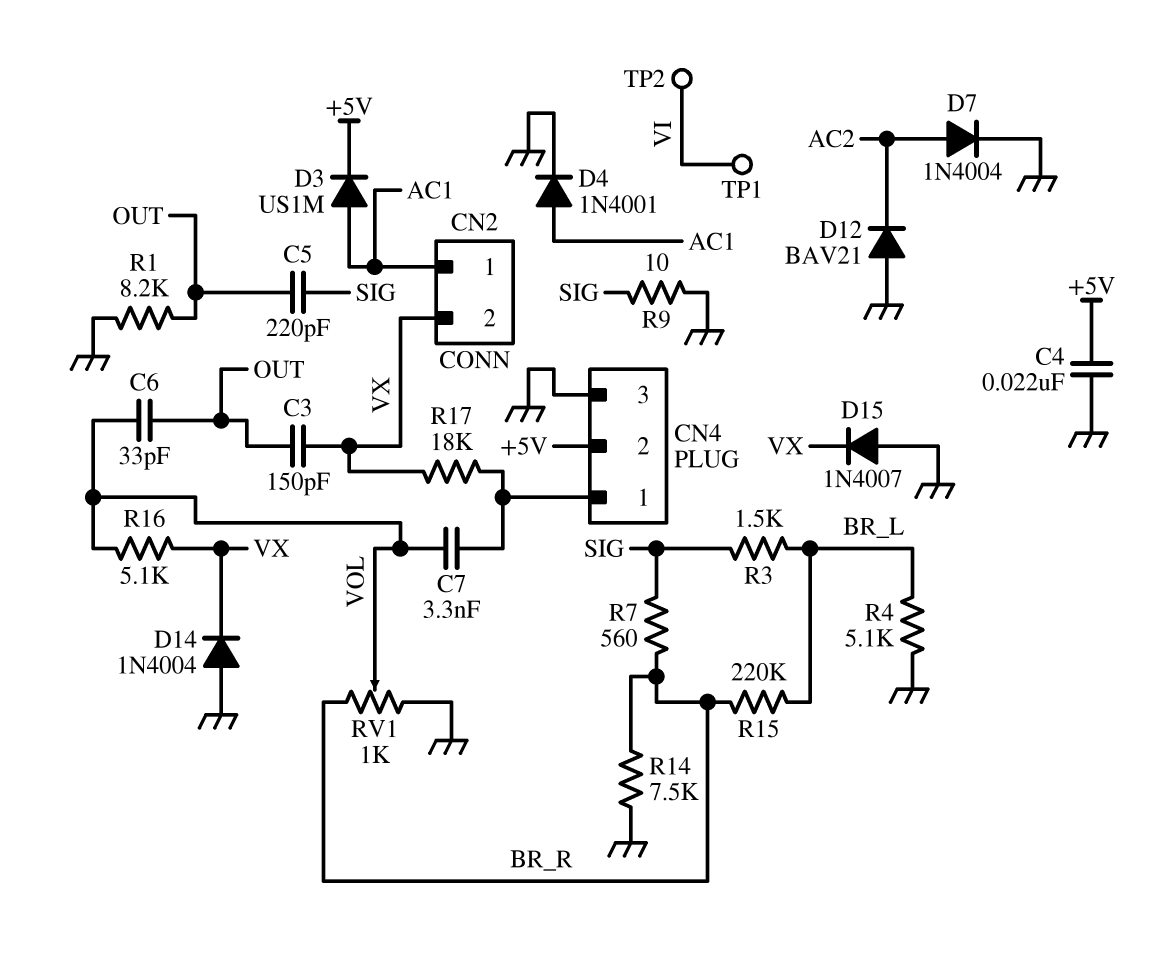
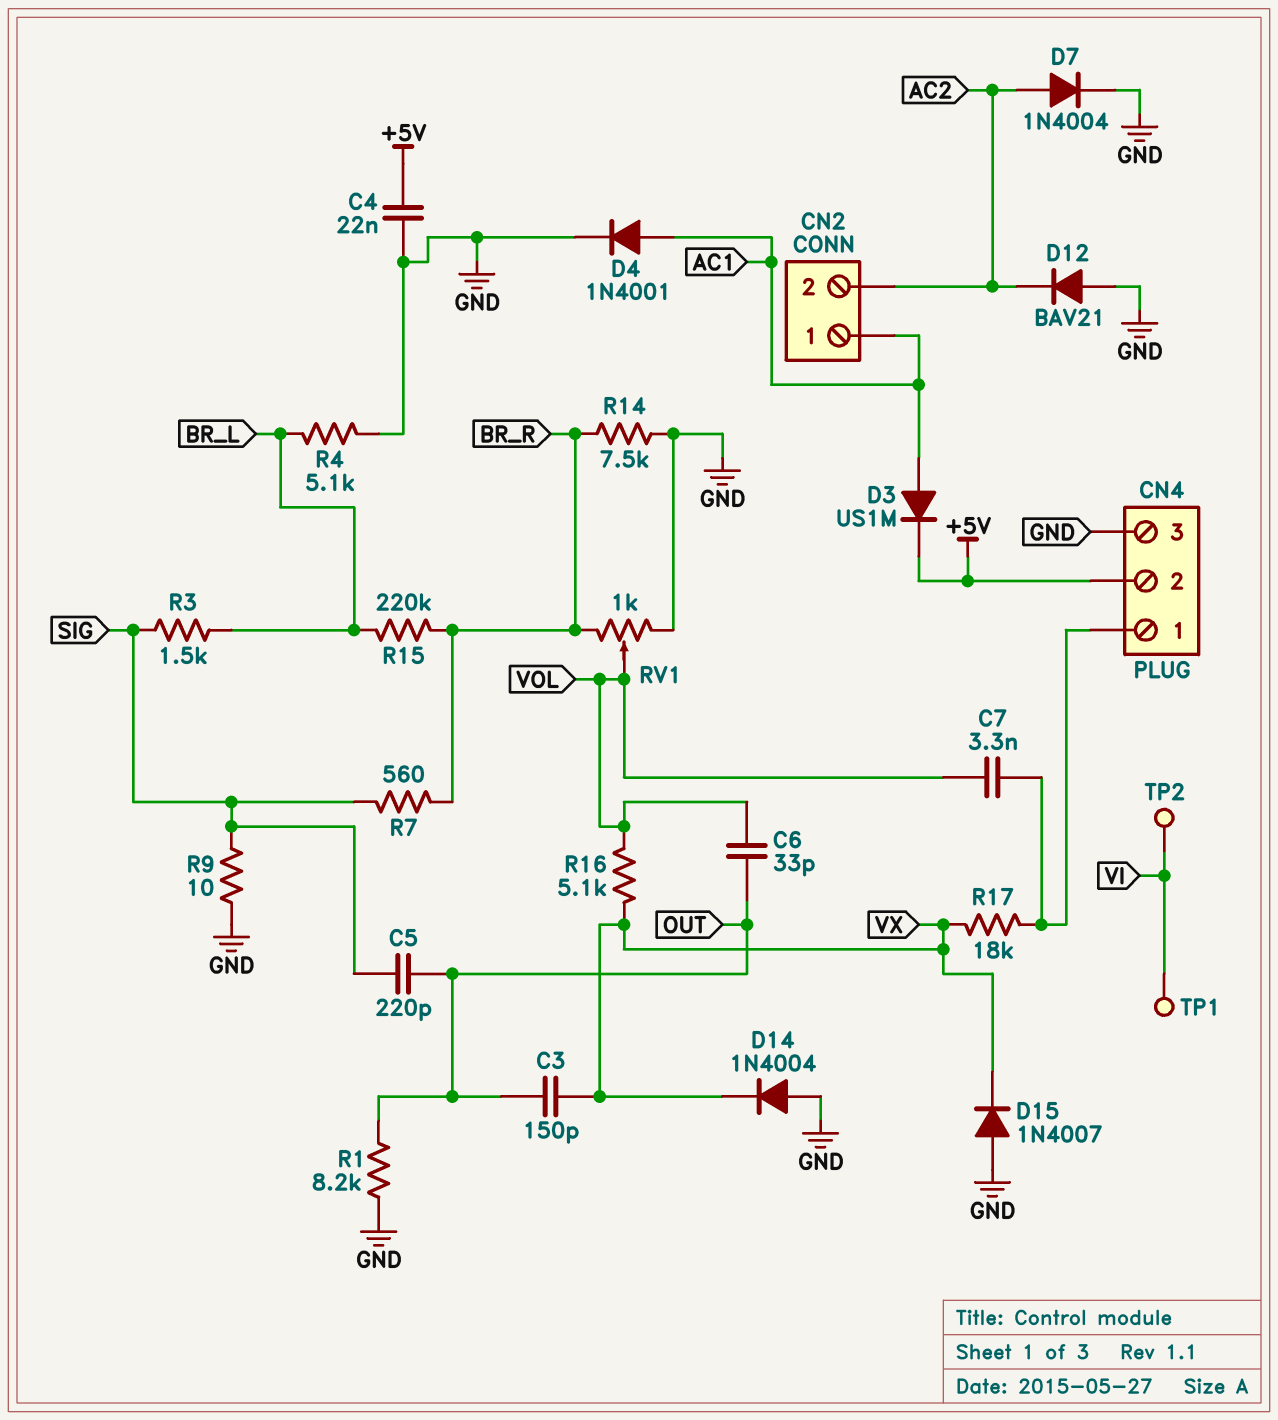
CN2 pin 2: VX -> AC2

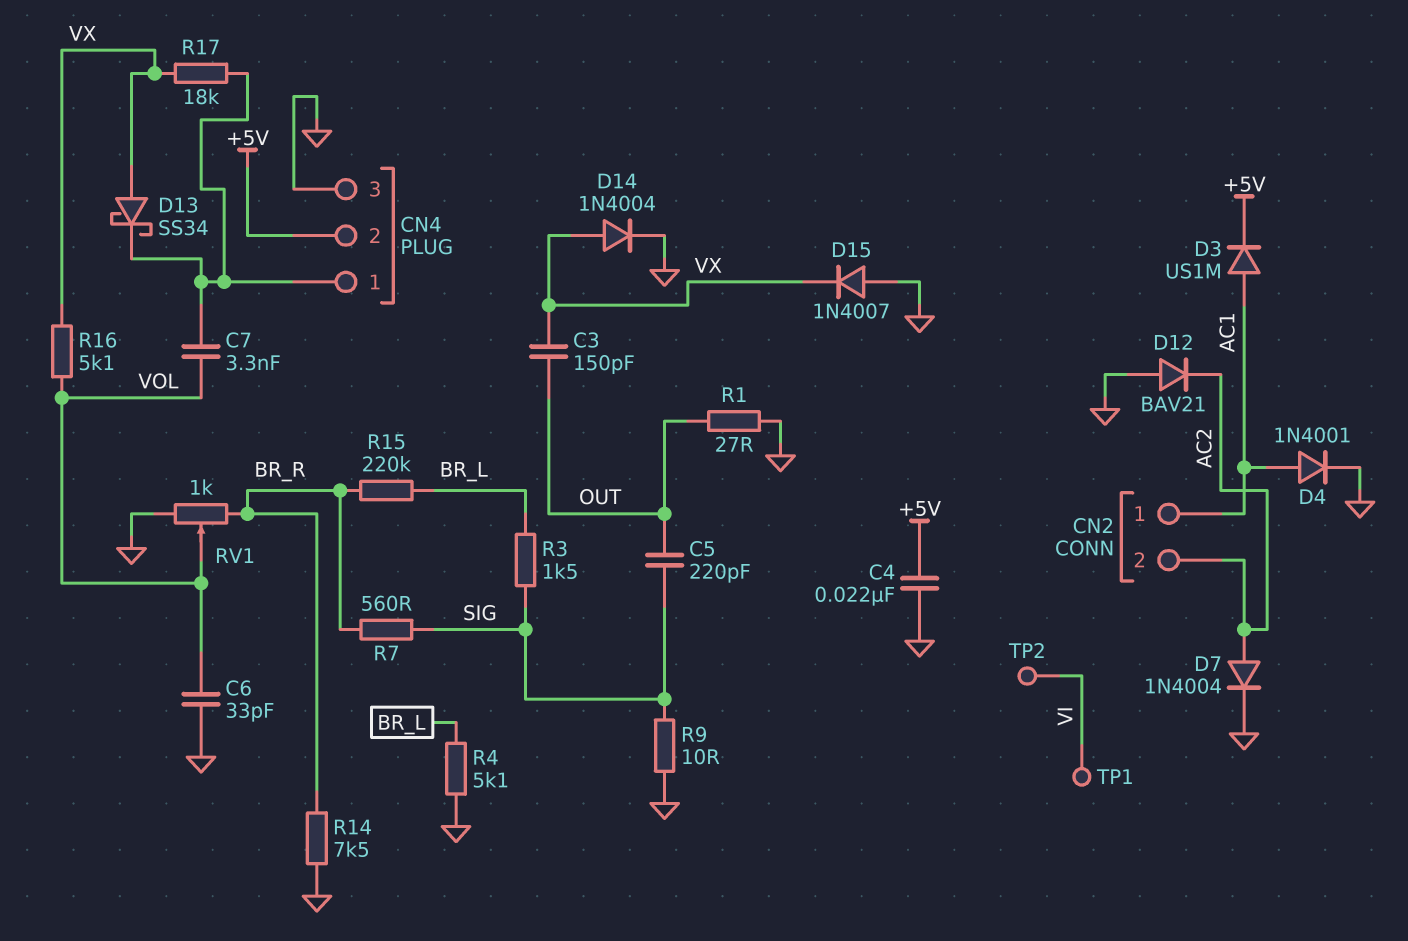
C6: 33pF (OUT, VOL) -> 33pF (GND, VOL)
D13: none -> schottky SS34 (A VX, K CN4/1)
D14: diode 1N4004 (A GND, K VX) -> diode 1N4004 (A VX, K GND)
R1: 8.2k (GND, OUT) -> 27 (GND, OUT)

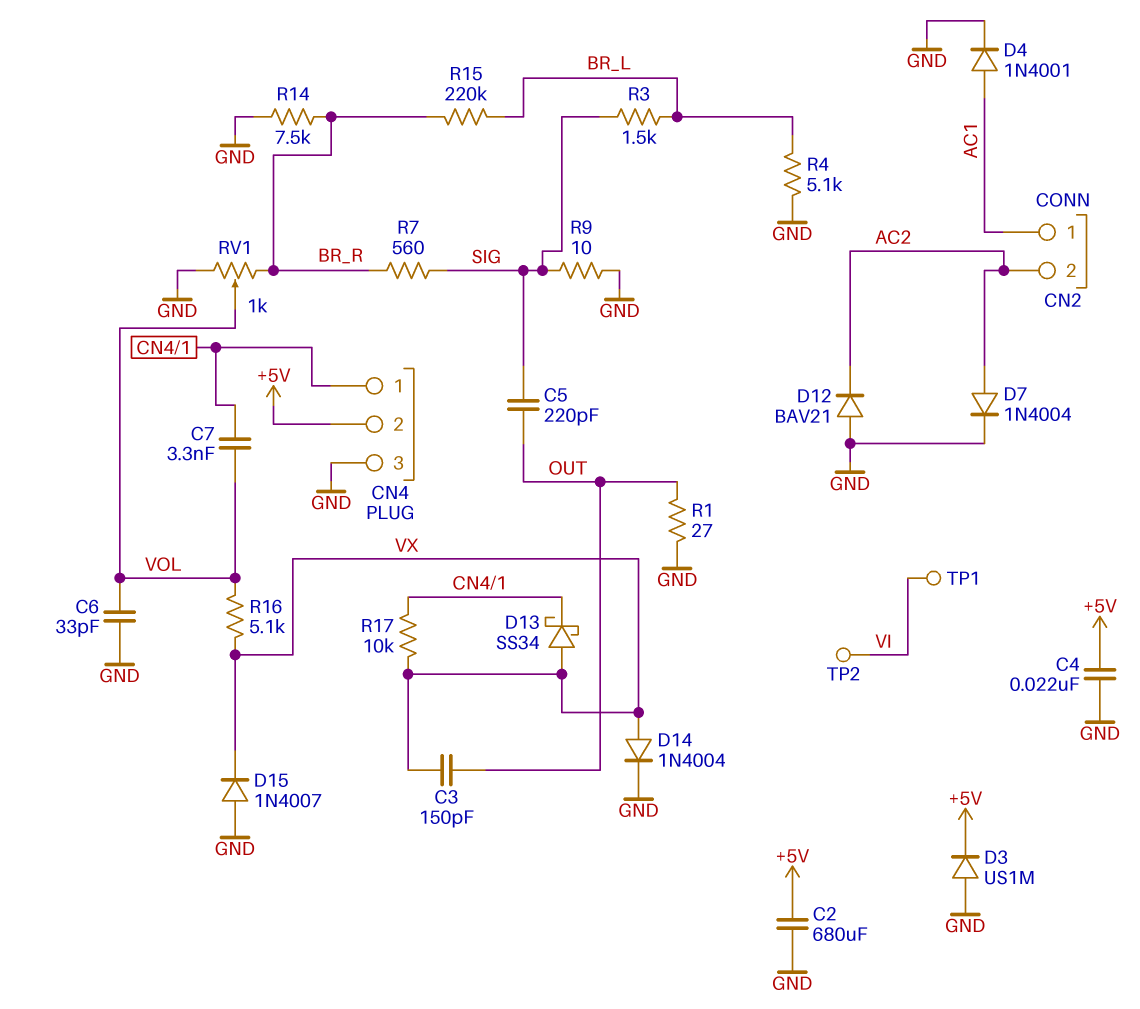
C2: none -> 680uF (+5V, GND)
D3: diode US1M (A AC1, K +5V) -> diode US1M (A GND, K +5V)
R17: 18k (CN4/1, VX) -> 10k (CN4/1, VX)

